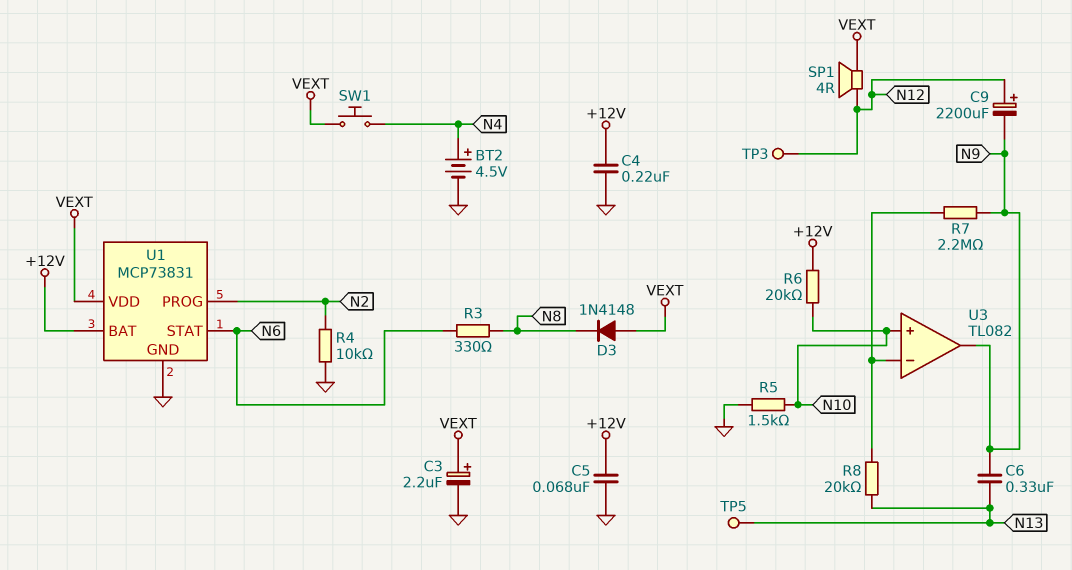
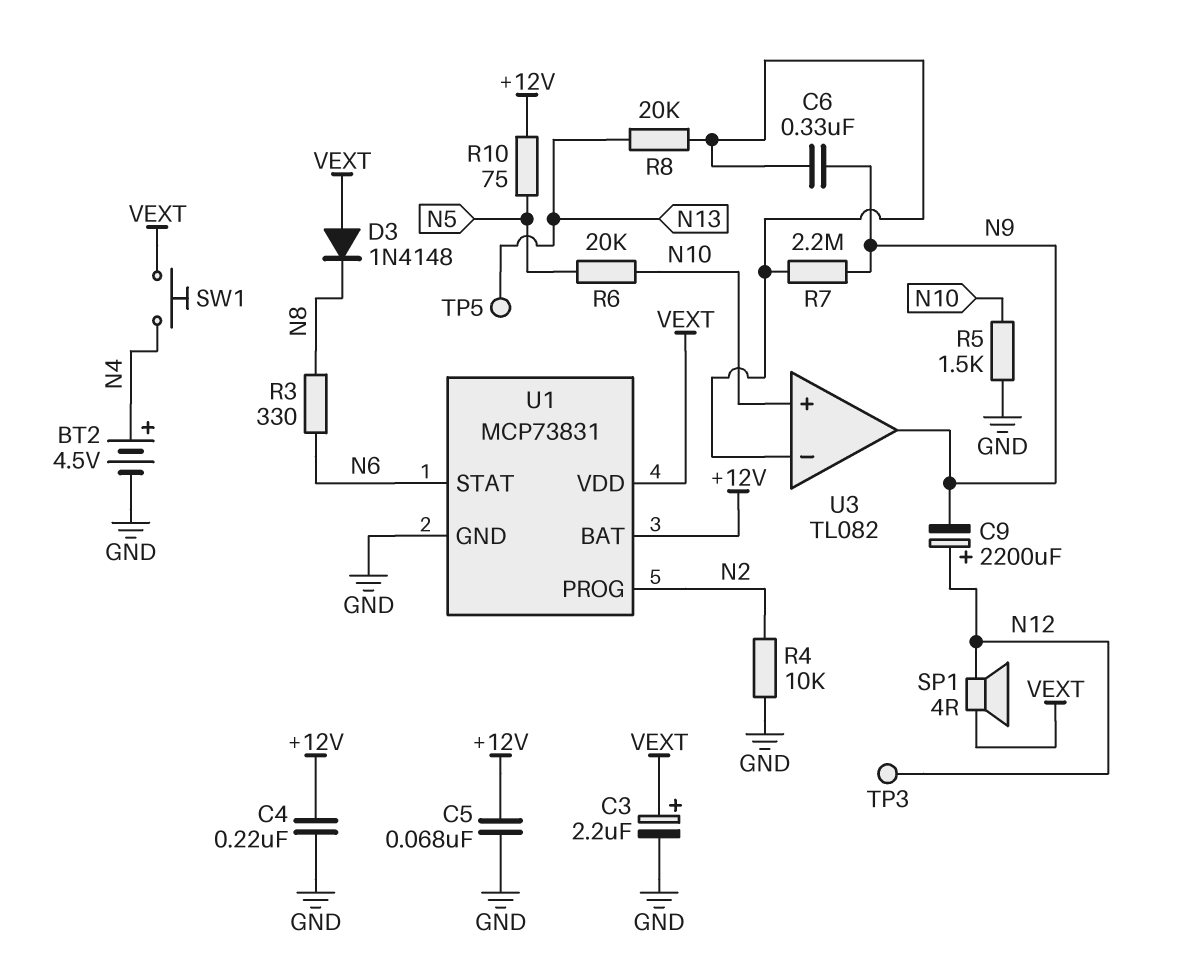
C6: 330nF (N9, N13) -> 330nF (N9, U3/in-)
R6: 20k (+12V, N10) -> 20k (N5, N10)
R10: none -> 75 (+12V, N5)

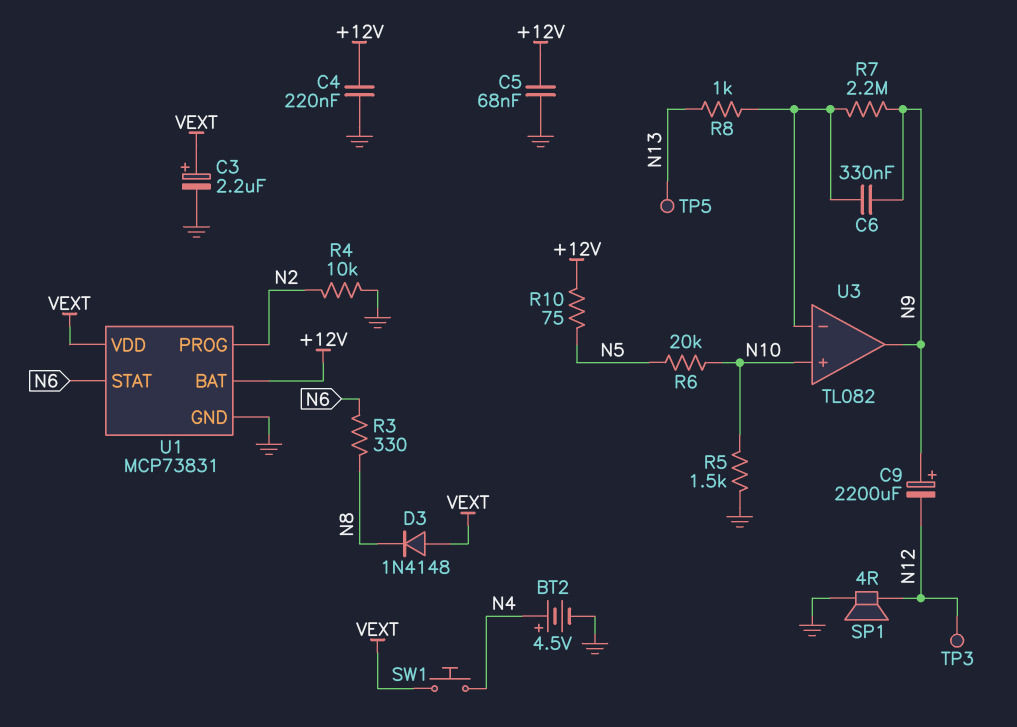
C9: 2200uF (plus N12, minus N9) -> 2200uF (plus N9, minus N12)
R8: 20k (N13, U3/in-) -> 1k (N13, U3/in-)
SP1: speaker 4R (N12, VEXT) -> speaker 4R (GND, N12)

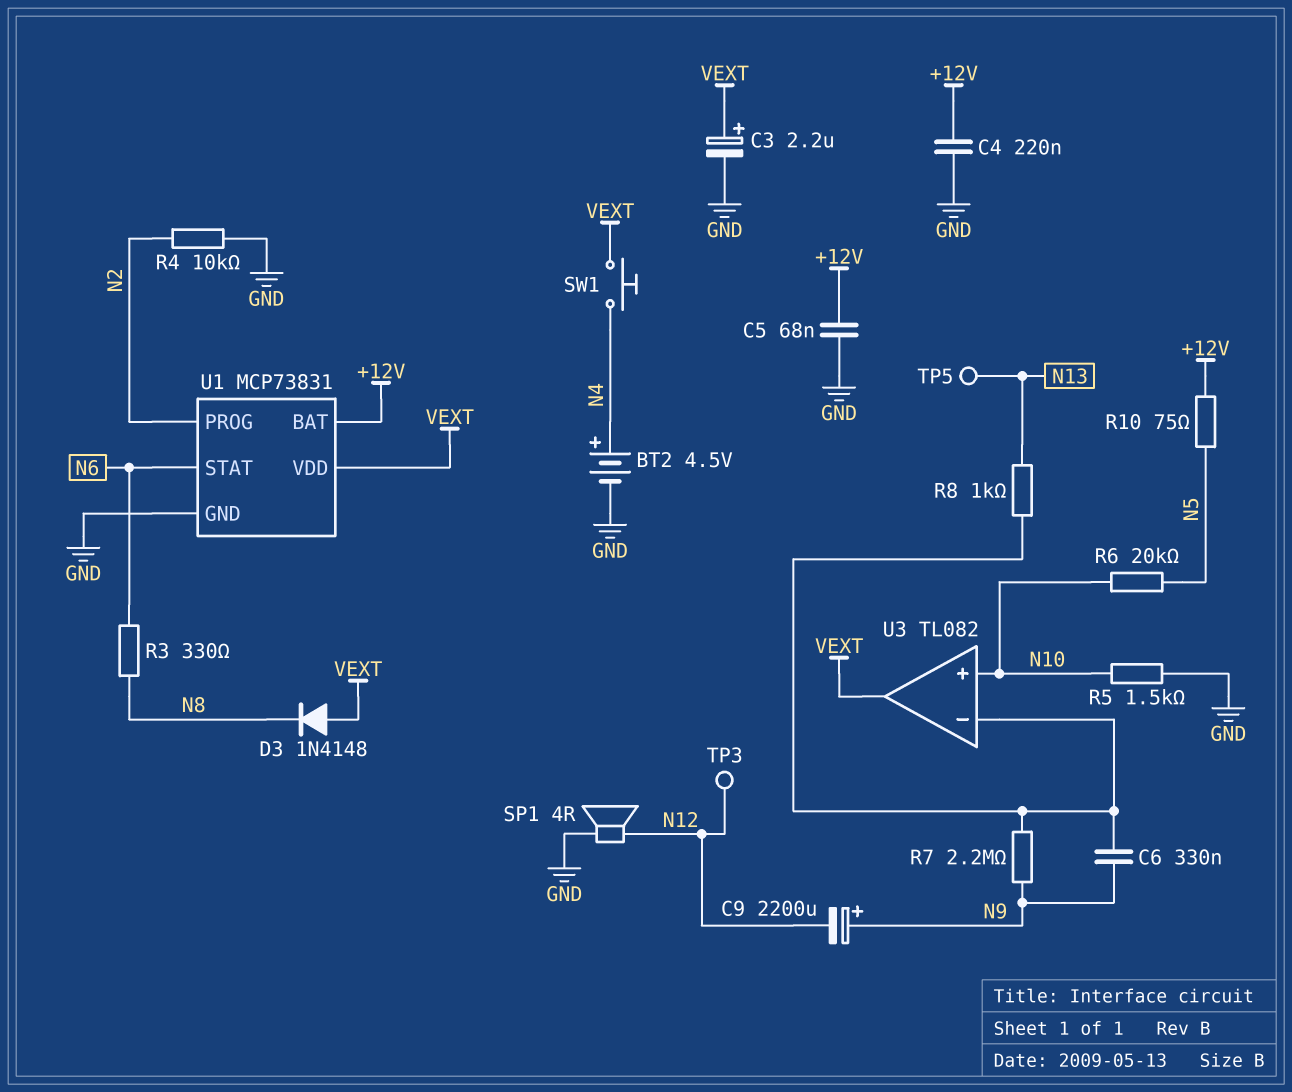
U3 pin out: N9 -> VEXT

